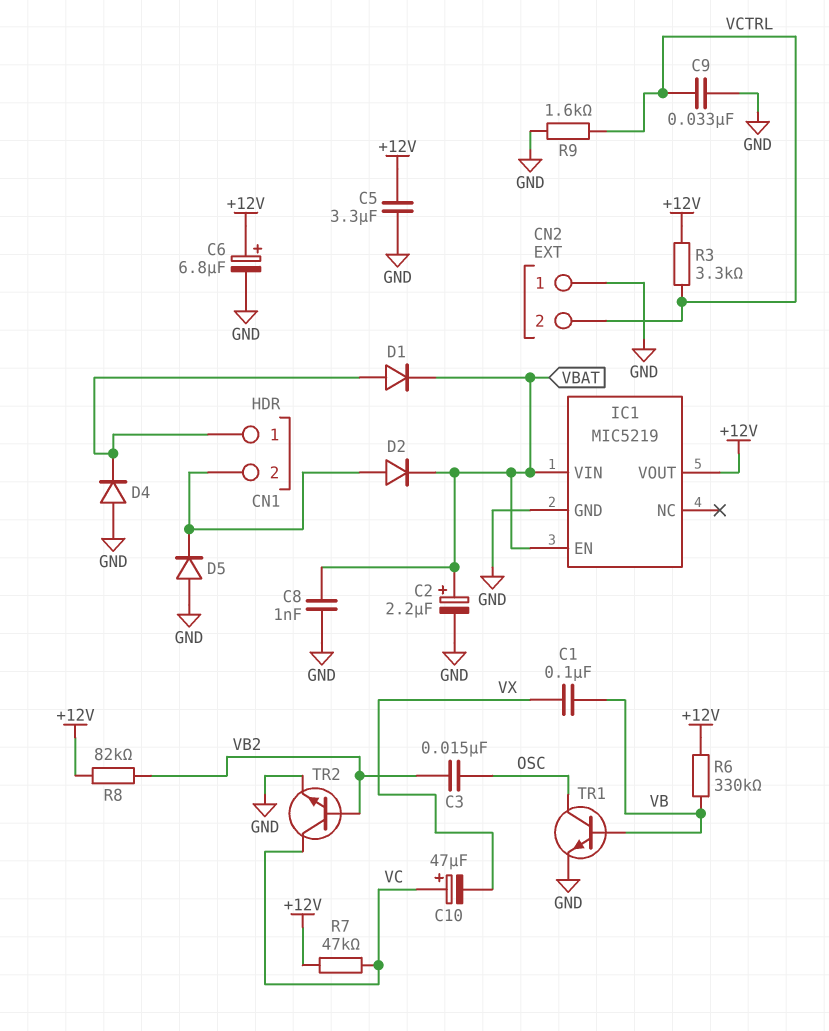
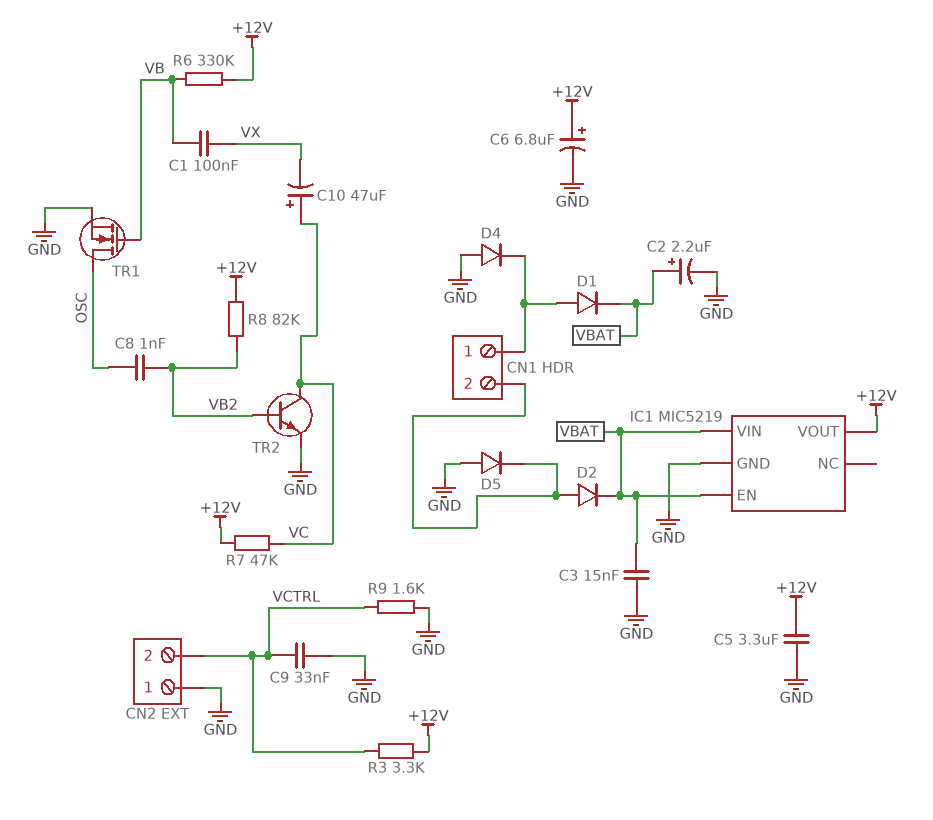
C3: 15nF (OSC, VB2) -> 15nF (GND, VBAT)
C8: 1nF (GND, VBAT) -> 1nF (OSC, VB2)
TR1: NPN (B VB, C OSC, E GND) -> NMOS (G VB, D OSC, S GND)

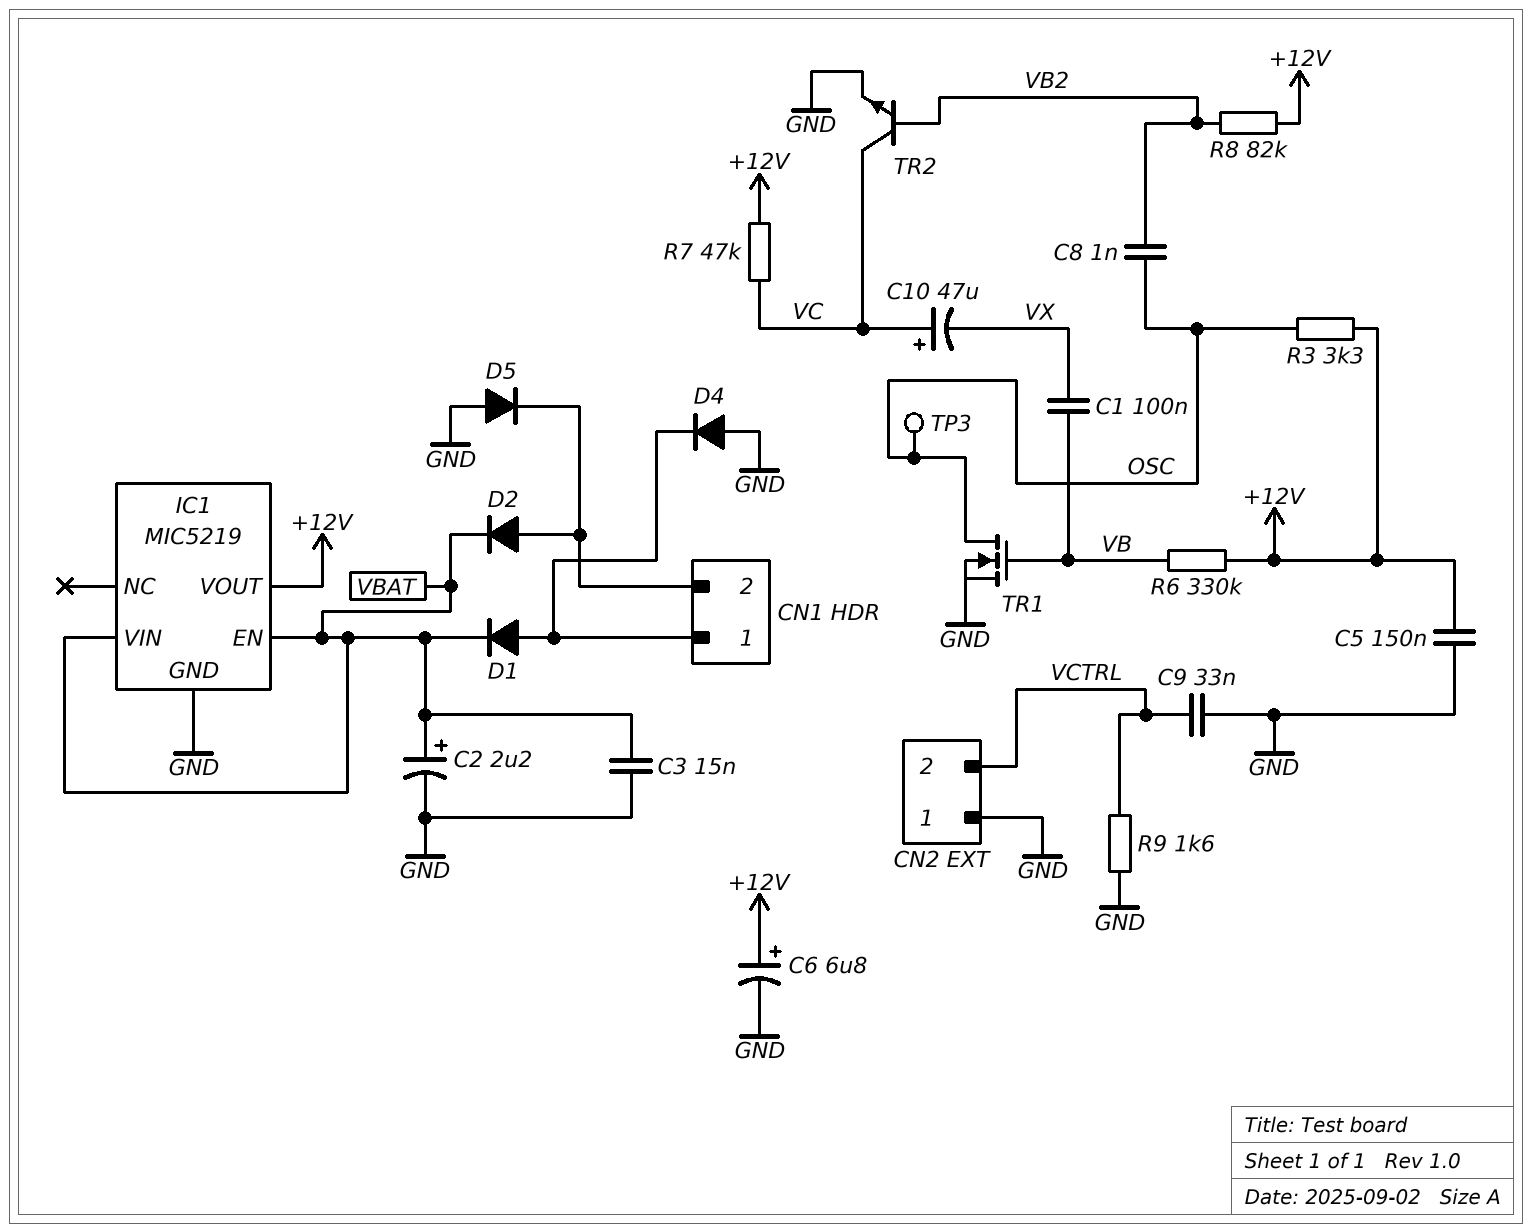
C5: 3.3uF (+12V, GND) -> 150nF (+12V, GND)
R3: 3.3k (+12V, VCTRL) -> 3.3k (+12V, OSC)
TP3: none -> test point (OSC)

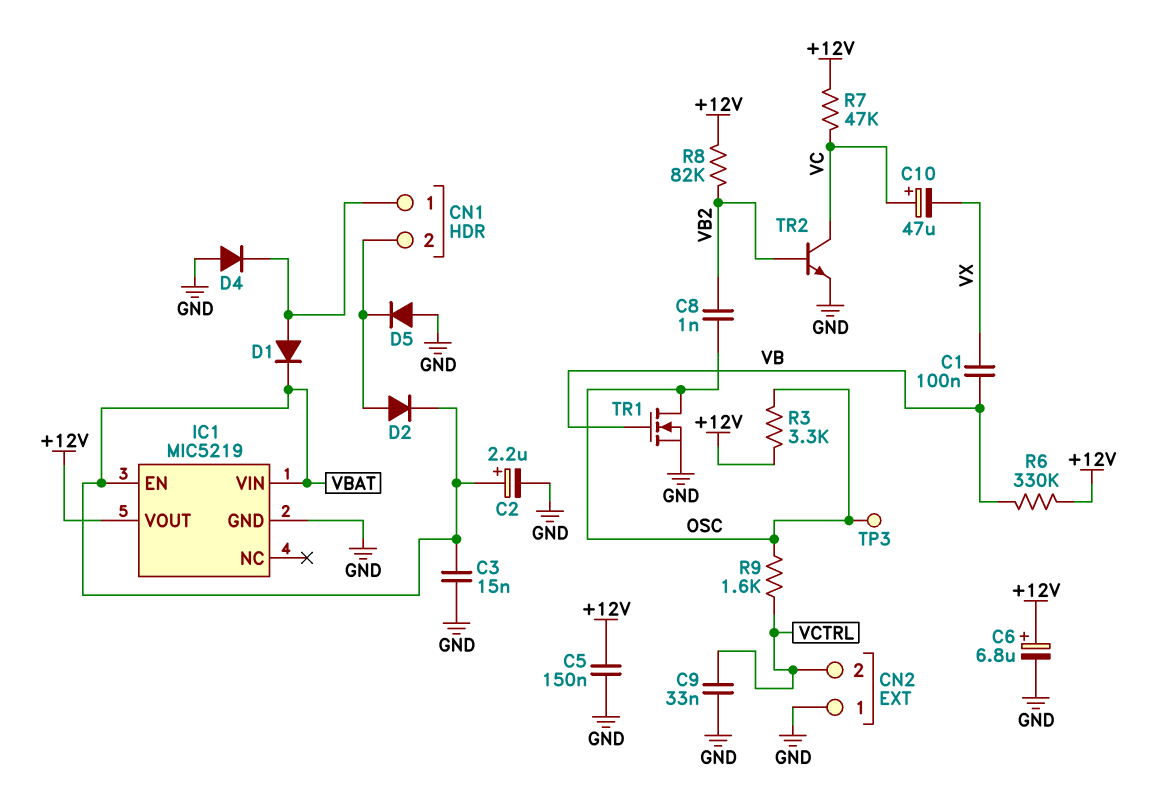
R9: 1.6k (GND, VCTRL) -> 1.6k (OSC, VCTRL)

